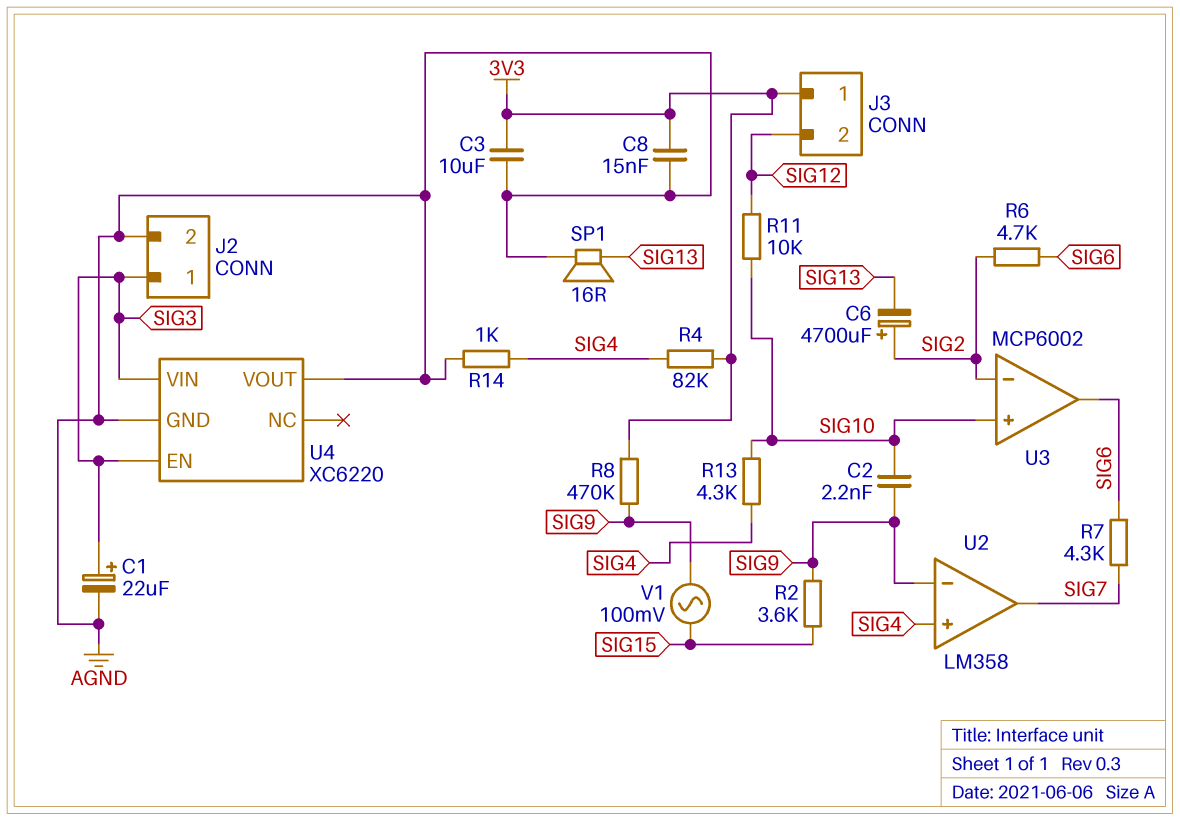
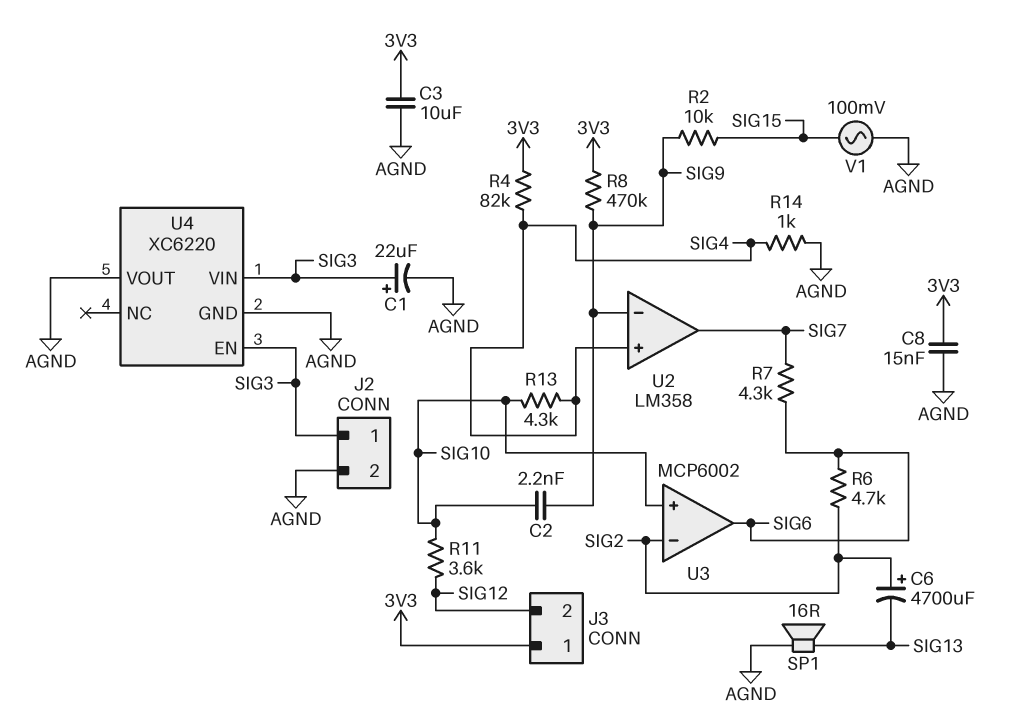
R2: 3.6k (SIG9, SIG15) -> 10k (SIG9, SIG15)
R11: 10k (SIG10, SIG12) -> 3.6k (SIG10, SIG12)
V1: AC 100mV (SIG9, SIG15) -> AC 100mV (AGND, SIG15)

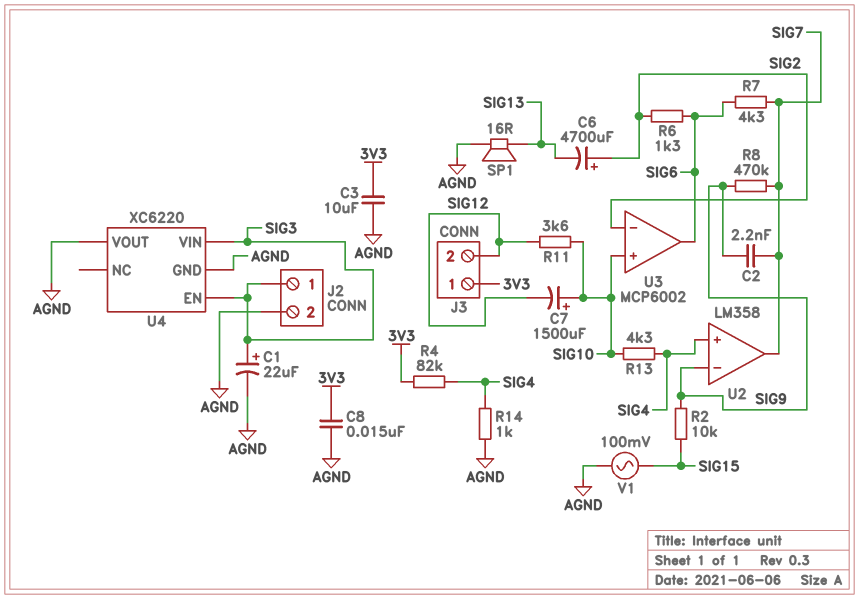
C2: 2.2nF (SIG9, SIG10) -> 2.2nF (SIG7, SIG9)
C7: none -> 1500uF (plus SIG10, minus SIG12)
R6: 4.7k (SIG2, SIG6) -> 1.3k (SIG2, SIG6)
R8: 470k (3V3, SIG9) -> 470k (SIG7, SIG9)

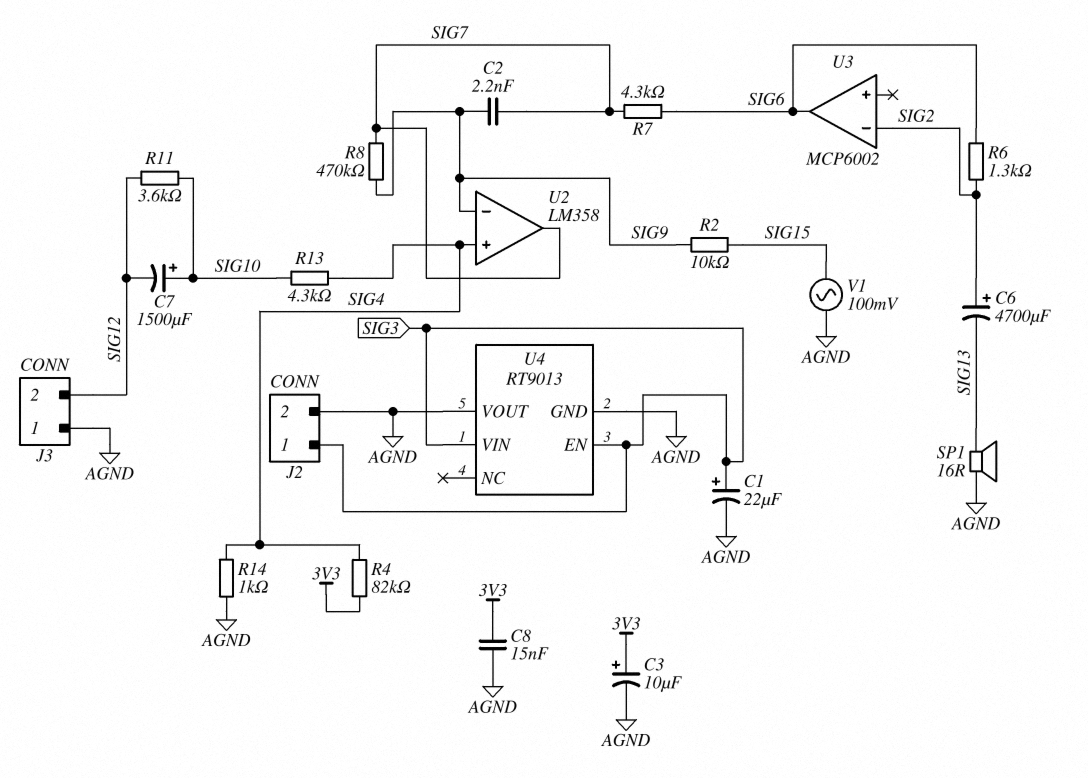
C3: 10uF (3V3, AGND) -> 10uF (plus 3V3, minus AGND)
J3 pin 1: 3V3 -> AGND
U3 pin in+: SIG10 -> none
U4: XC6220 -> RT9013

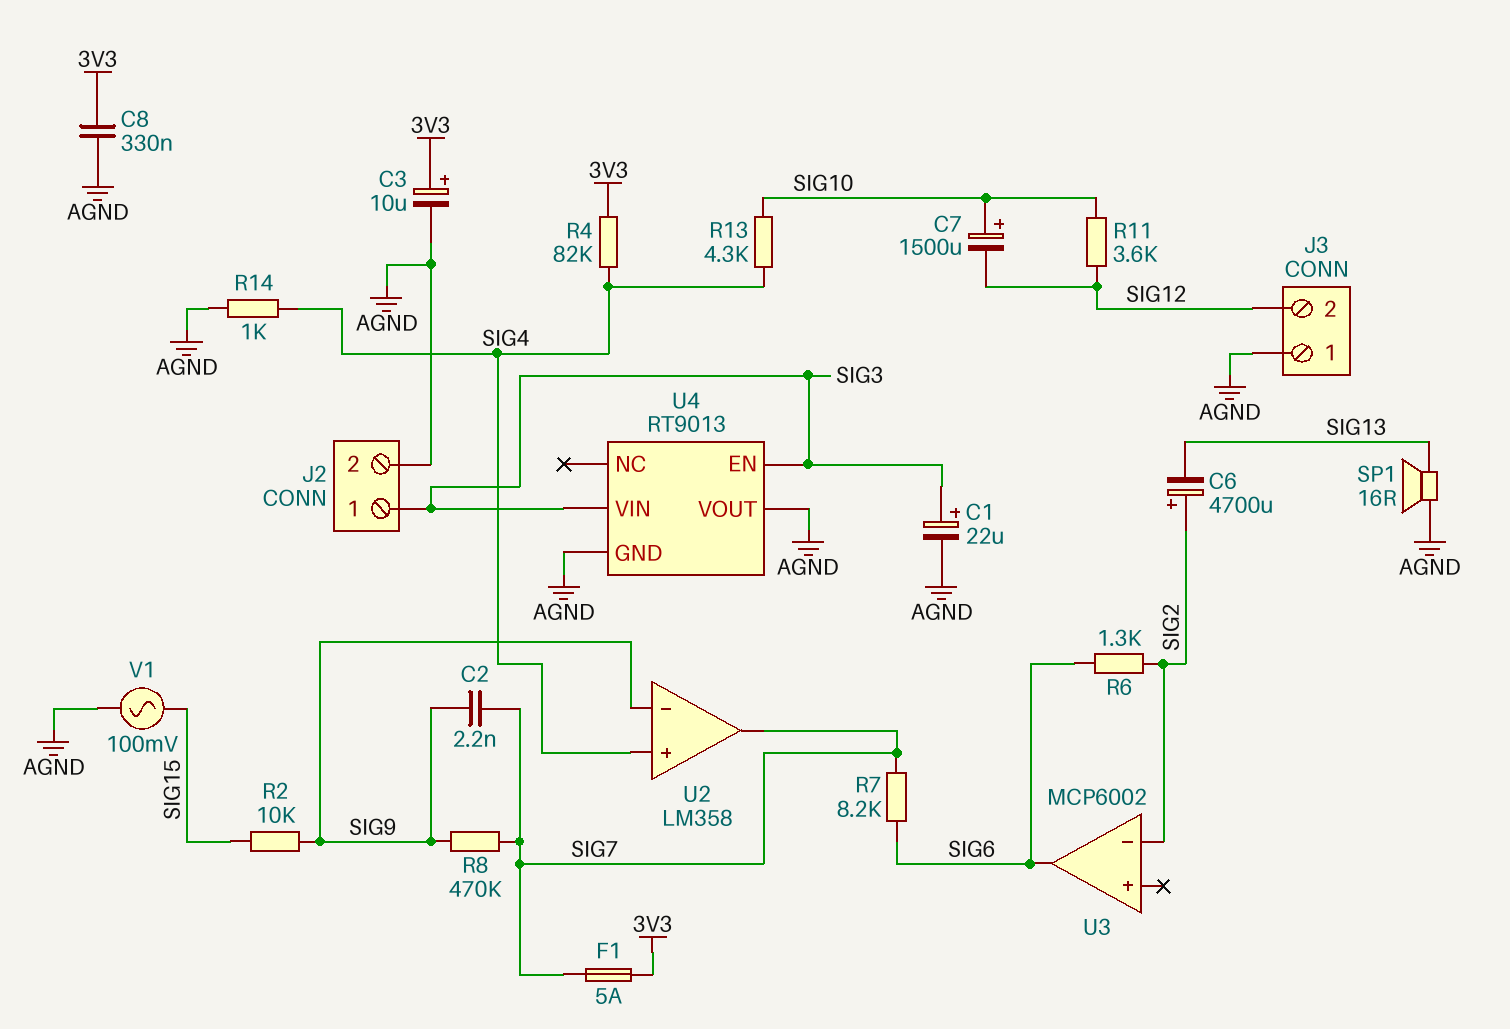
C8: 15nF (3V3, AGND) -> 330nF (3V3, AGND)
F1: none -> 5A (3V3, SIG7)
R7: 4.3k (SIG6, SIG7) -> 8.2k (SIG6, SIG7)

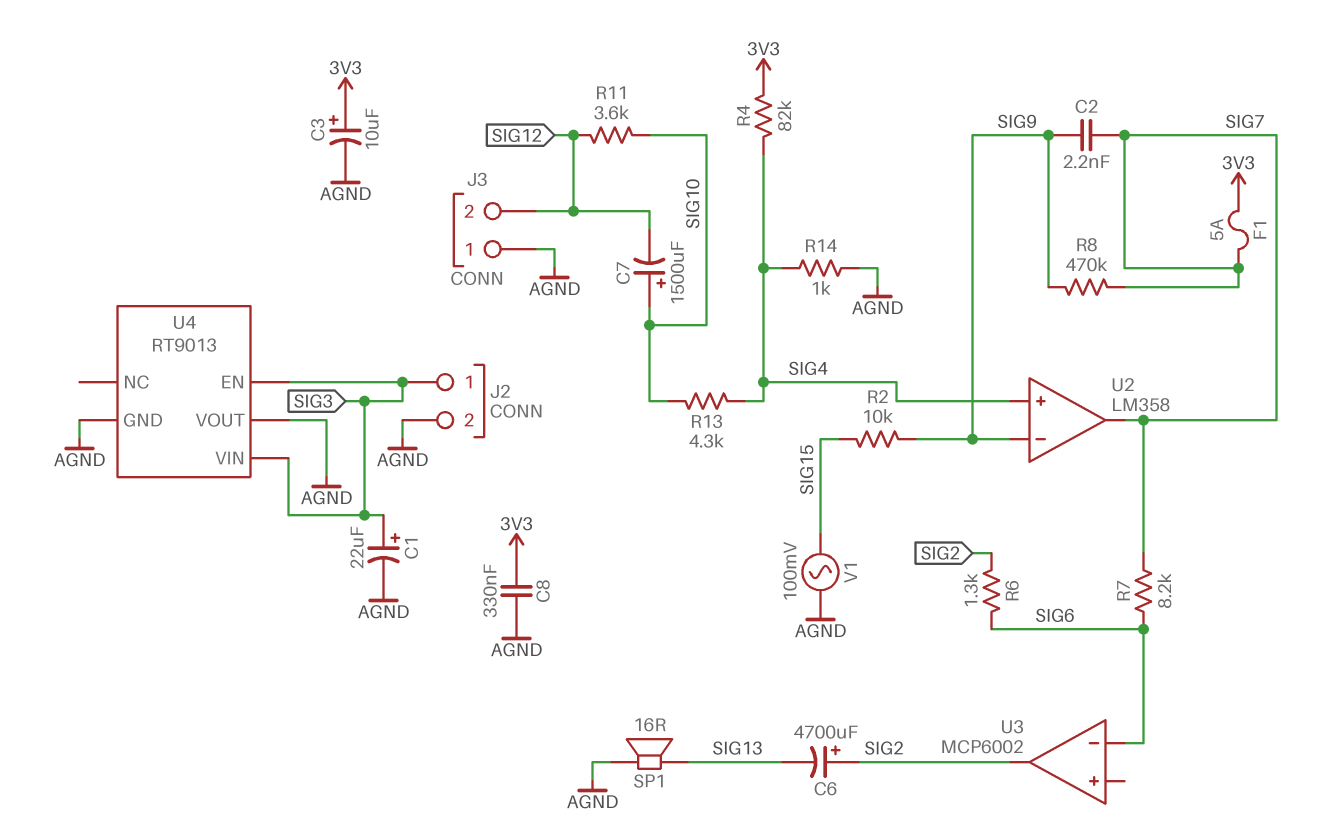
U3 pin in-: SIG2 -> SIG6
U3 pin out: SIG6 -> SIG2

